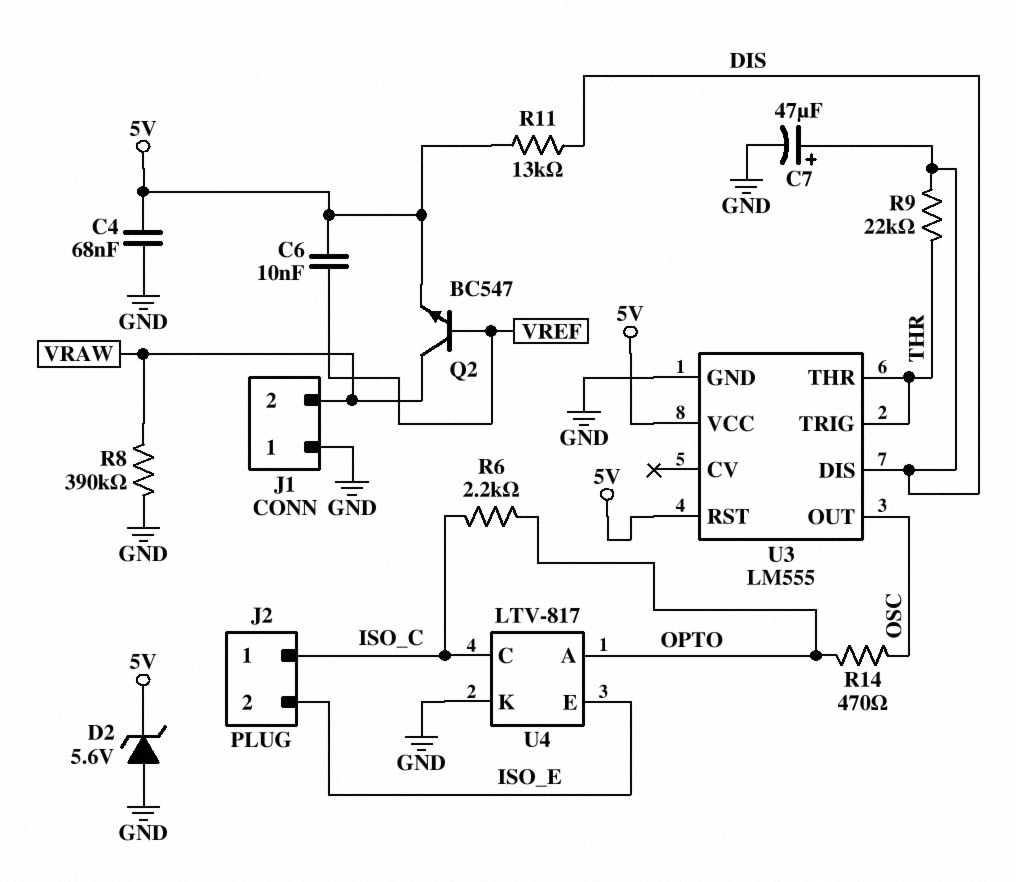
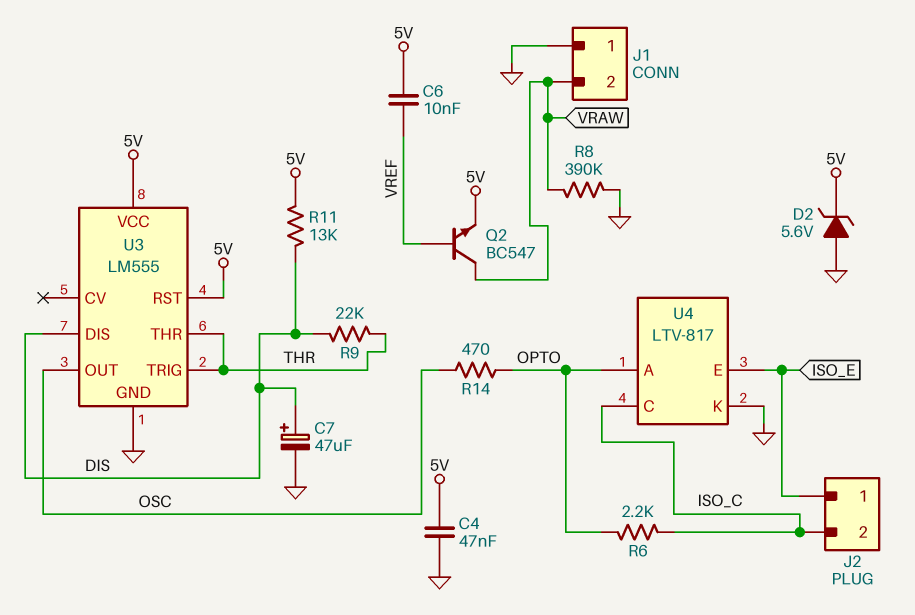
C4: 68nF (5V, GND) -> 47nF (5V, GND)
J2 pin 1: ISO_C -> ISO_E
J2 pin 2: ISO_E -> ISO_C

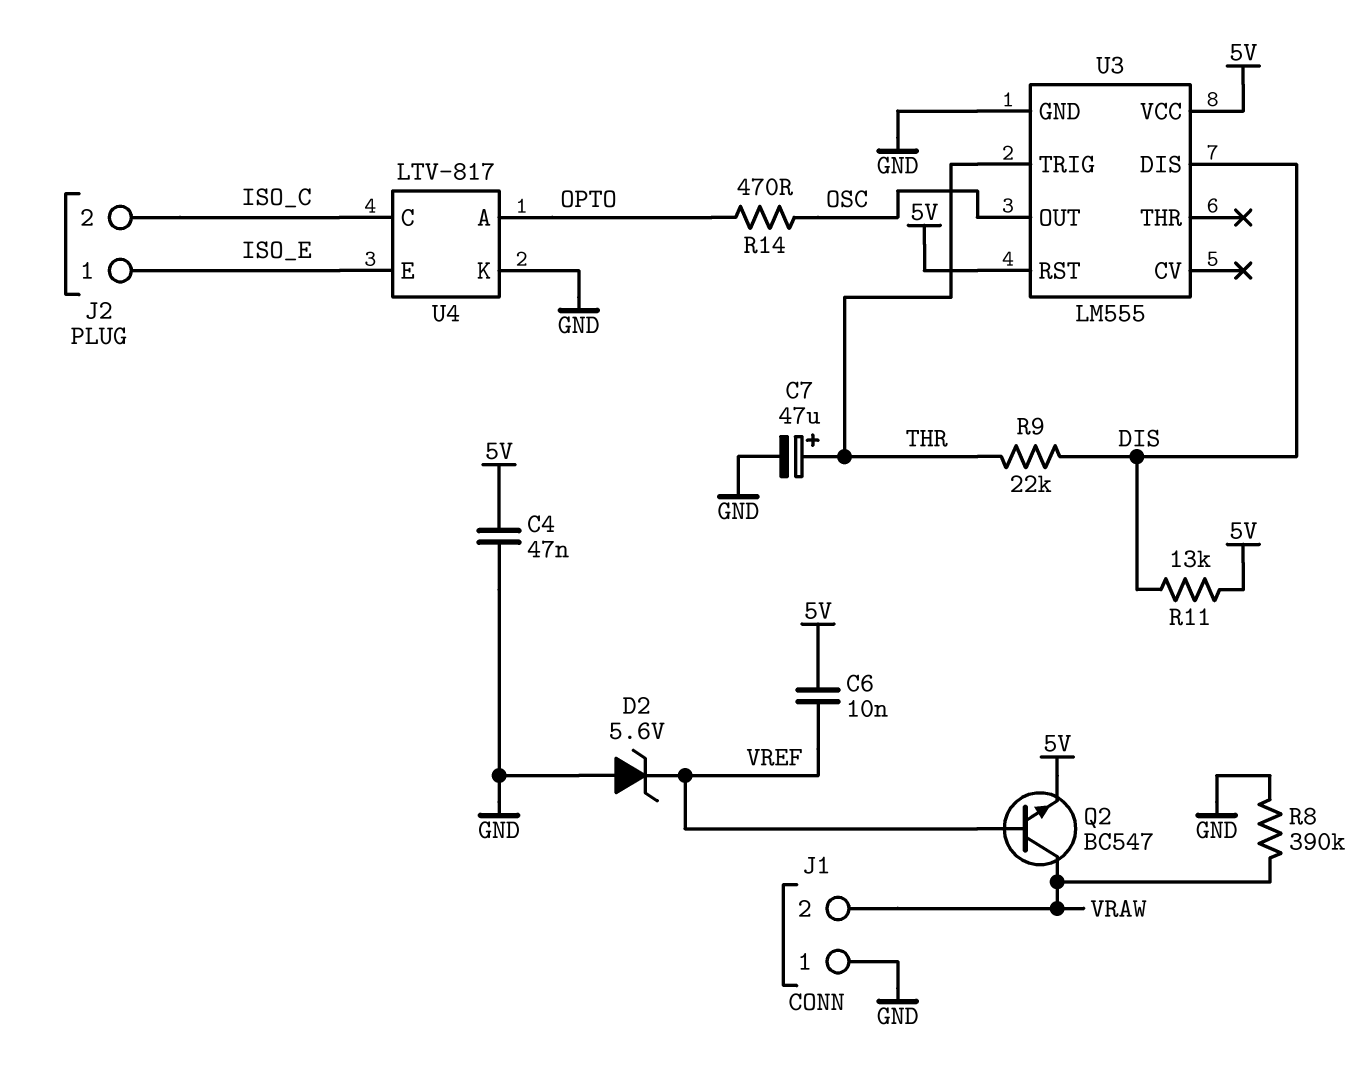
C7: 47uF (plus DIS, minus GND) -> 47uF (plus THR, minus GND)
D2: zener 5.6V (A GND, K 5V) -> zener 5.6V (A GND, K VREF)
R6: 2.2k (ISO_C, OPTO) -> none
U3 pin THR: THR -> none

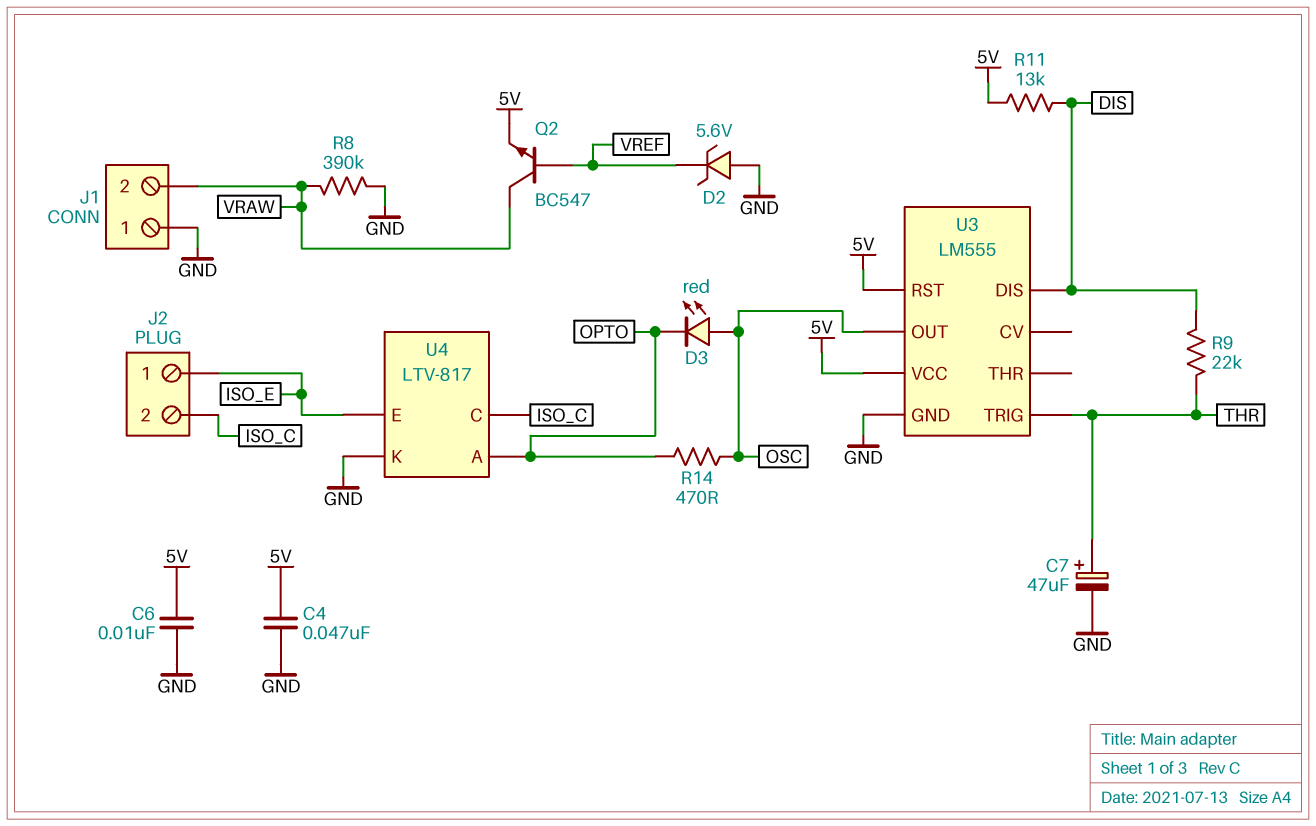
C6: 10nF (5V, VREF) -> 10nF (5V, GND)
D3: none -> LED red (A OSC, K OPTO)

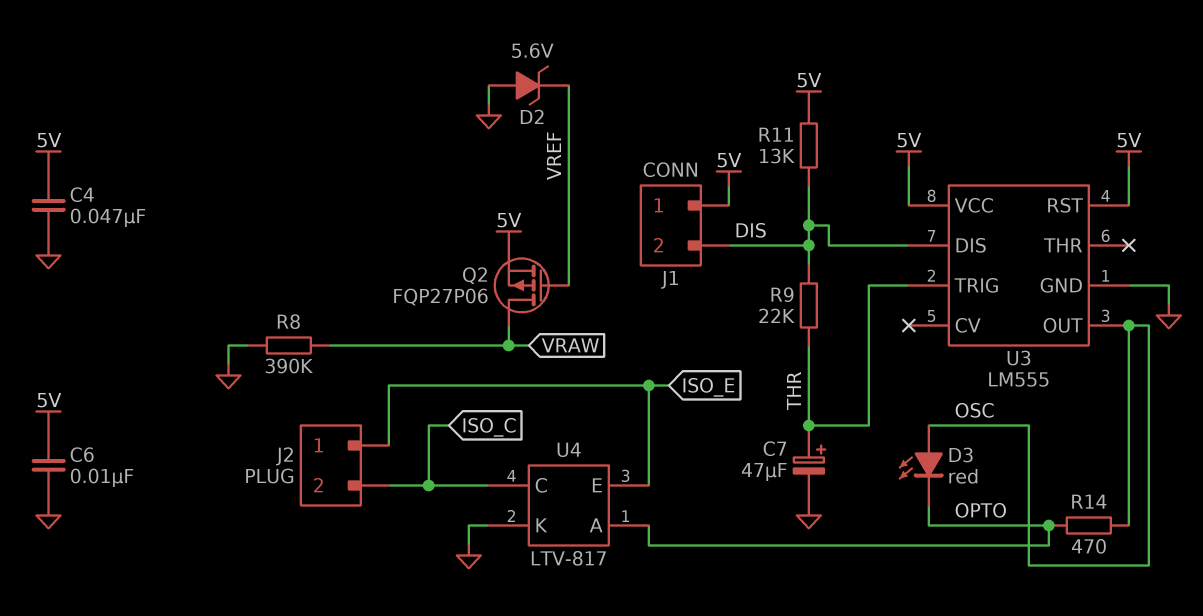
J1 pin 1: GND -> 5V
J1 pin 2: VRAW -> DIS
Q2: NPN BC547 (B VREF, C VRAW, E 5V) -> PMOS FQP27P06 (G VREF, D VRAW, S 5V)

